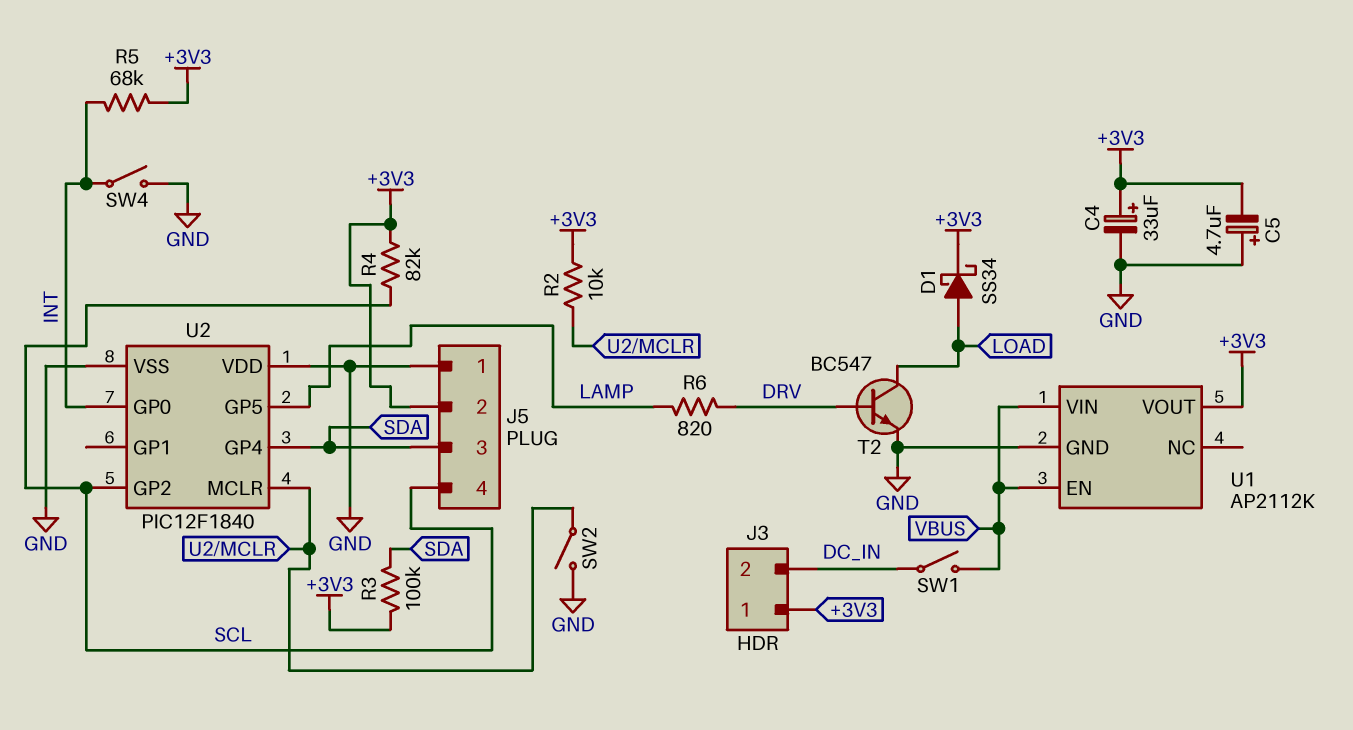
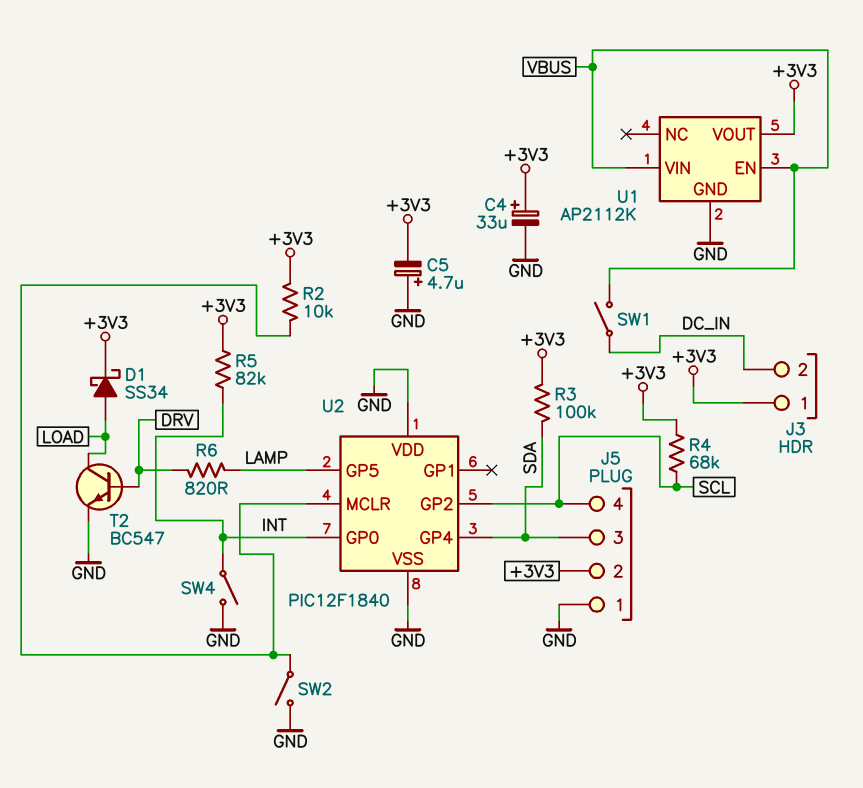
R4: 82k (+3V3, SCL) -> 68k (+3V3, SCL)
R5: 68k (+3V3, INT) -> 82k (+3V3, INT)

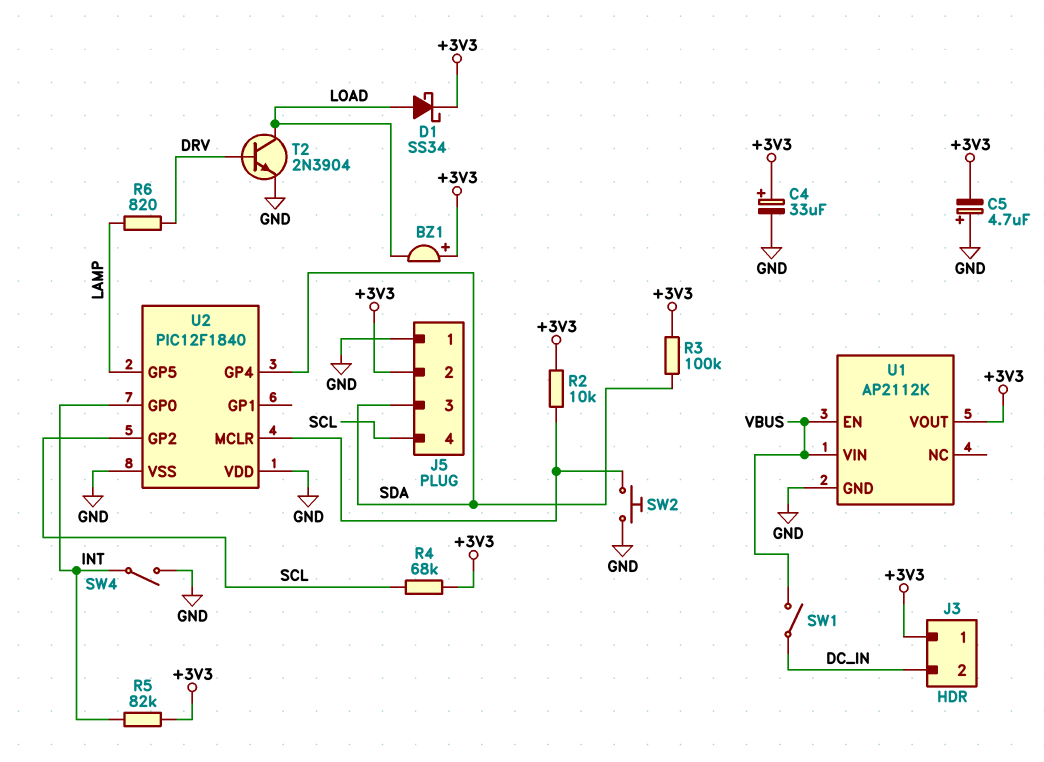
BZ1: none -> buzzer (plus +3V3, minus LOAD)
SW2: switch (GND, U2/MCLR) -> button (GND, U2/MCLR)
T2: NPN BC547 (B DRV, C LOAD, E GND) -> NPN 2N3904 (B DRV, C LOAD, E GND)

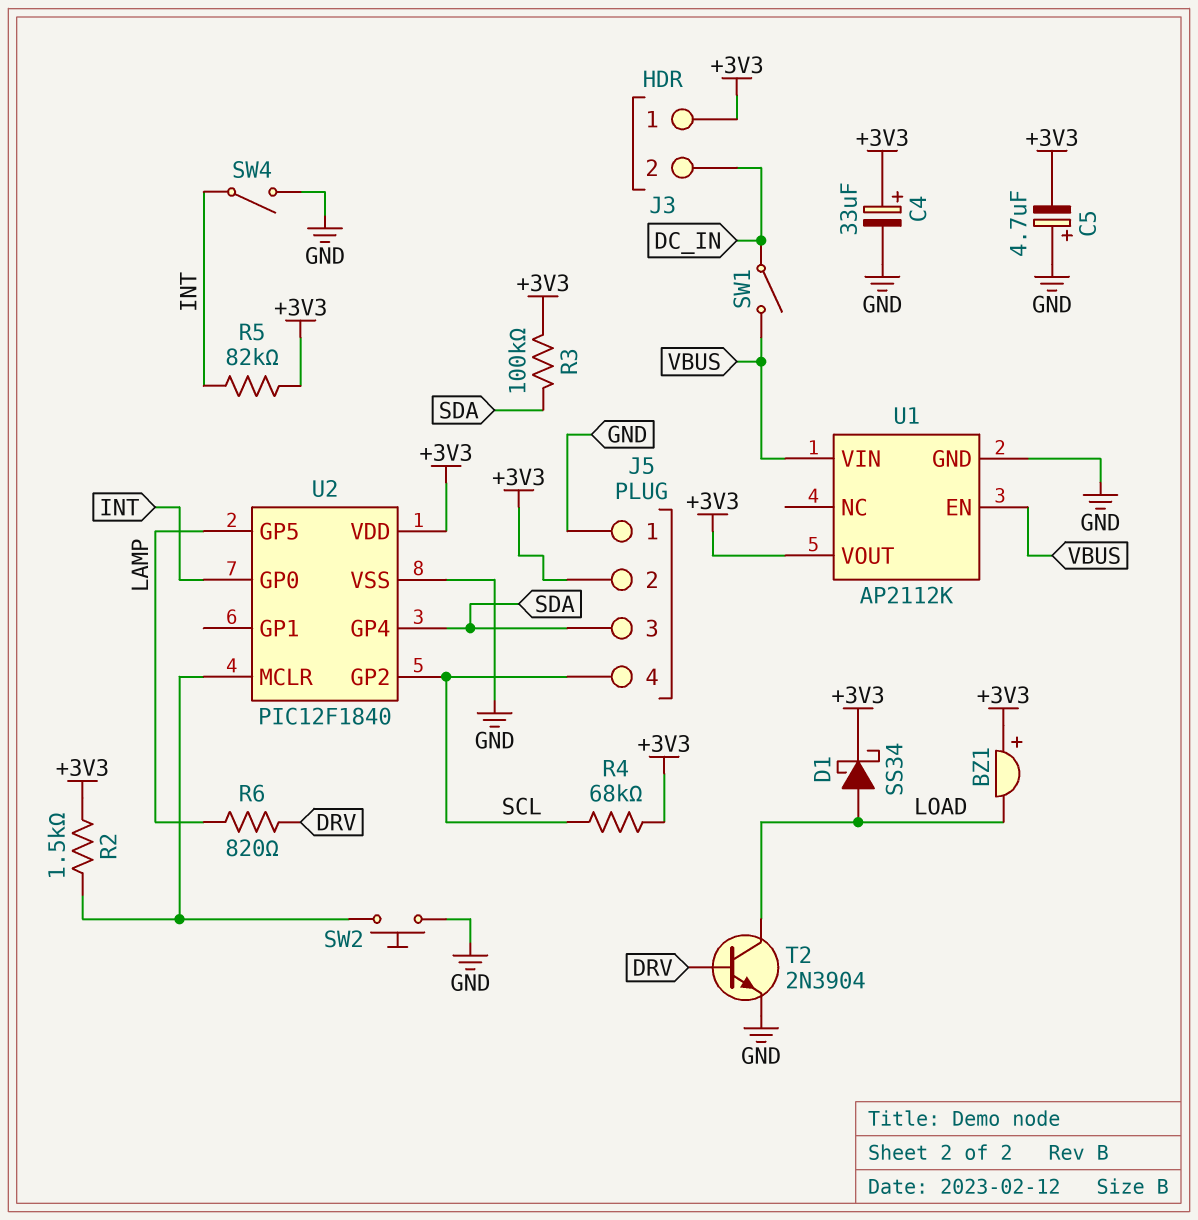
R2: 10k (+3V3, U2/MCLR) -> 1.5k (+3V3, U2/MCLR)
U2 pin VDD: GND -> +3V3

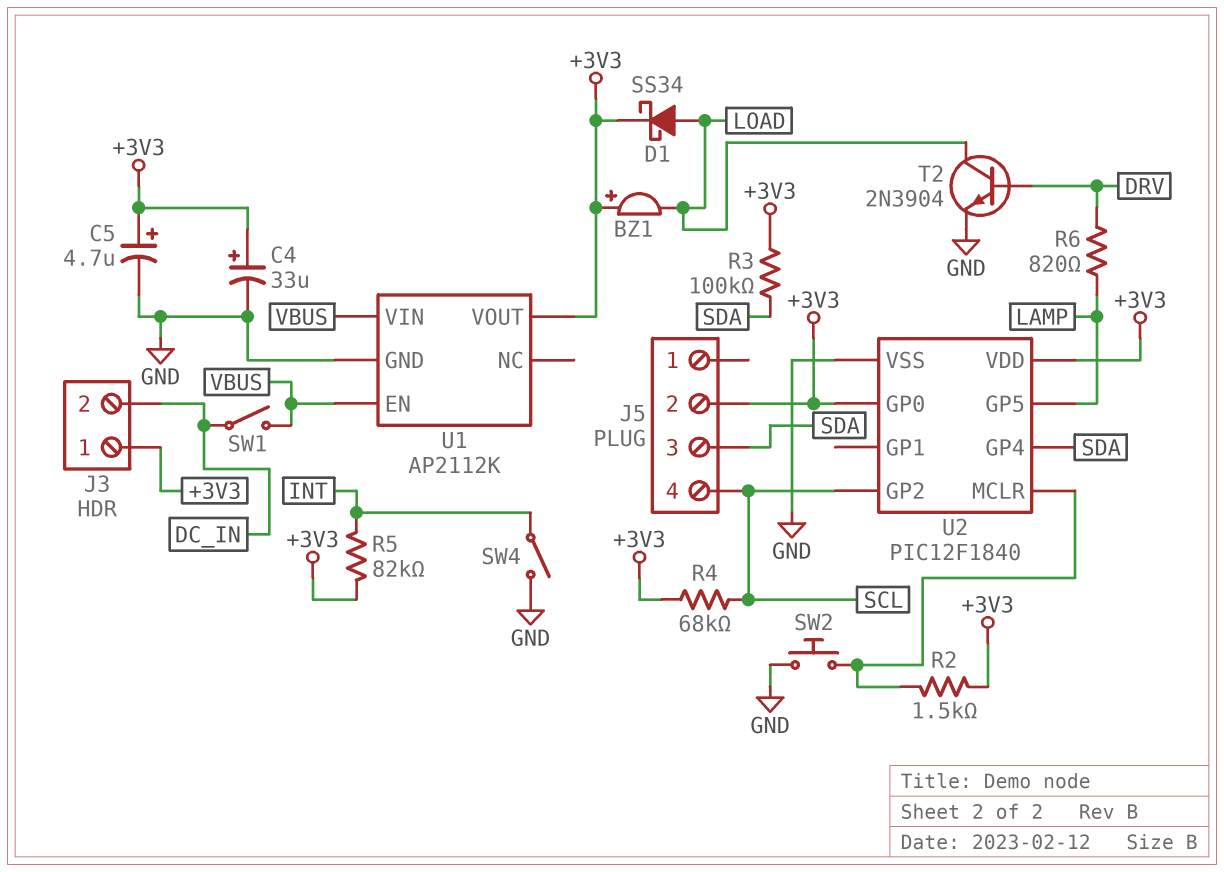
C5: 4.7uF (plus GND, minus +3V3) -> 4.7uF (plus +3V3, minus GND)
J5 pin 1: GND -> none
U2 pin GP0: INT -> +3V3

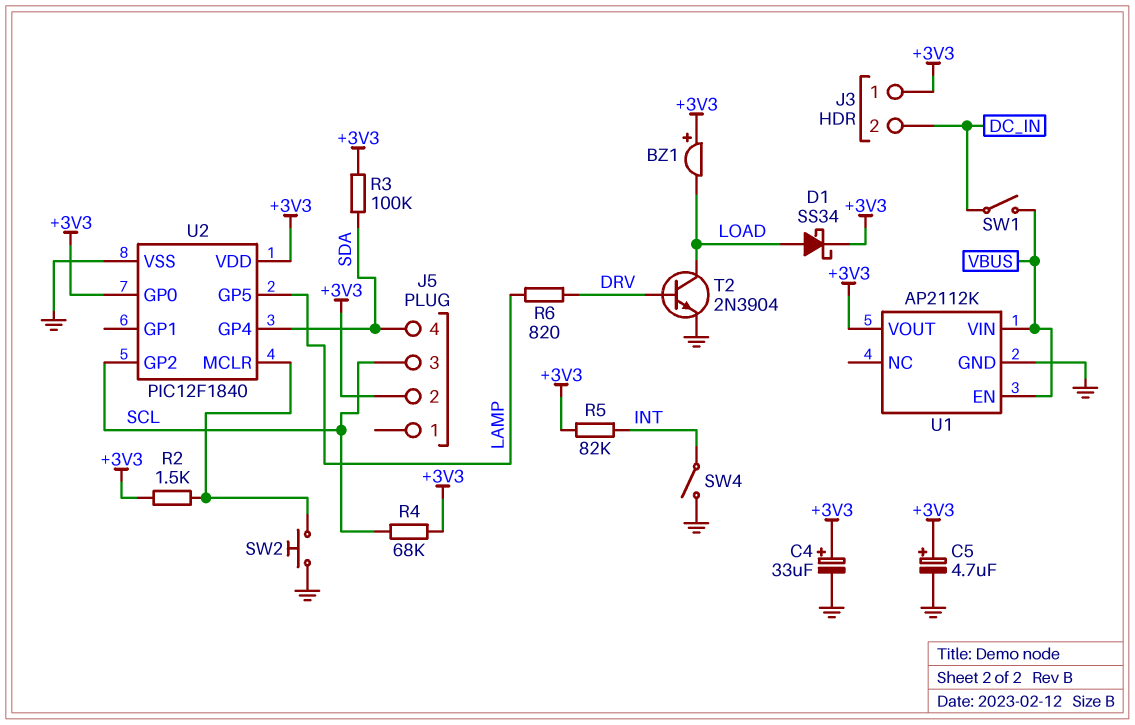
J5 pin 3: SDA -> SCL
J5 pin 4: SCL -> SDA

